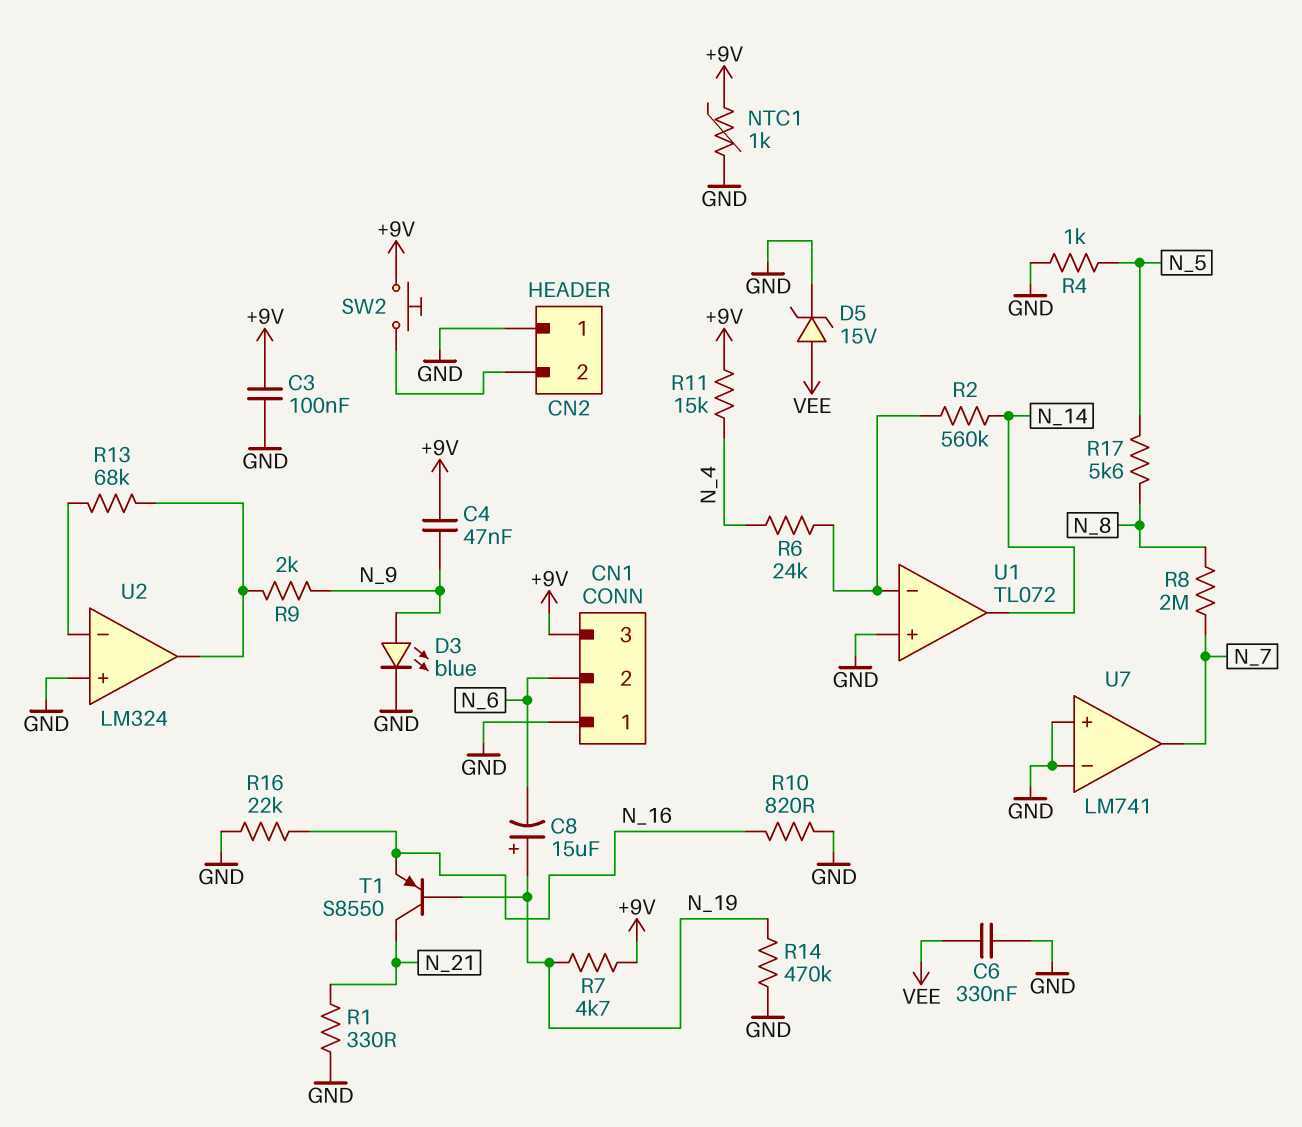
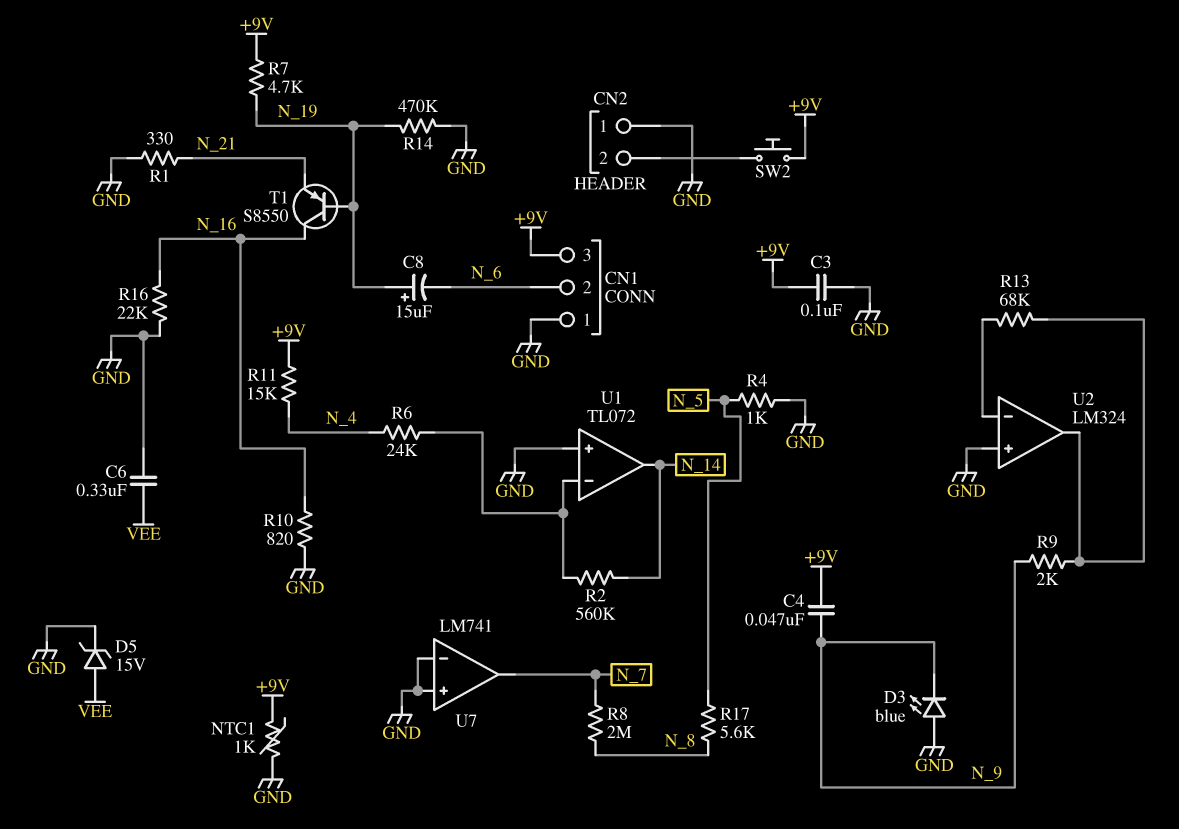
D3: LED blue (A N_9, K GND) -> LED blue (A GND, K N_9)
T1: PNP S8550 (B N_19, C N_21, E N_16) -> PNP S8550 (B N_19, C N_16, E N_21)

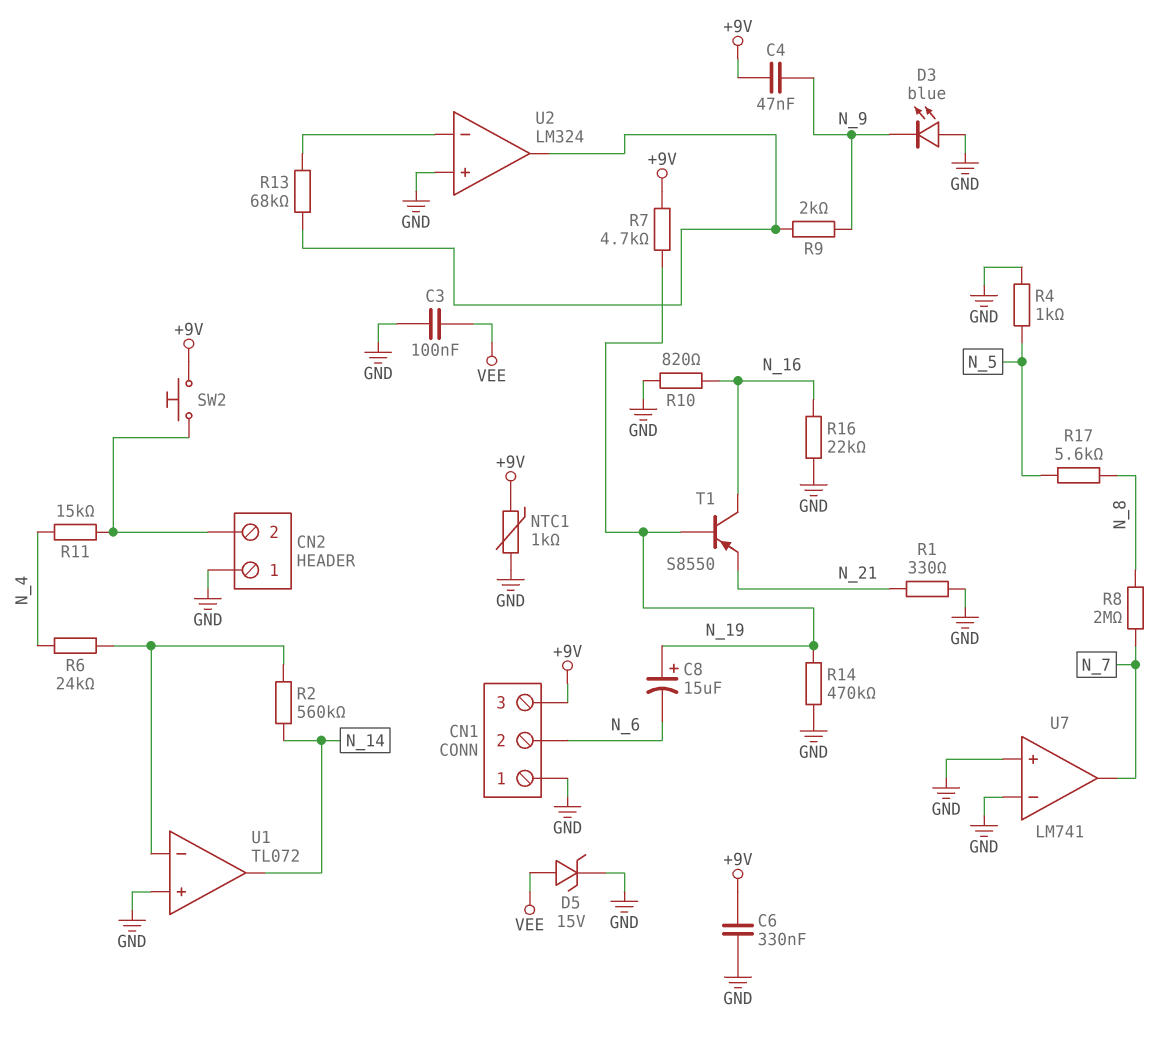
C3: 100nF (+9V, GND) -> 100nF (GND, VEE)
C6: 330nF (GND, VEE) -> 330nF (+9V, GND)
R11: 15k (+9V, N_4) -> 15k (CN2/2, N_4)

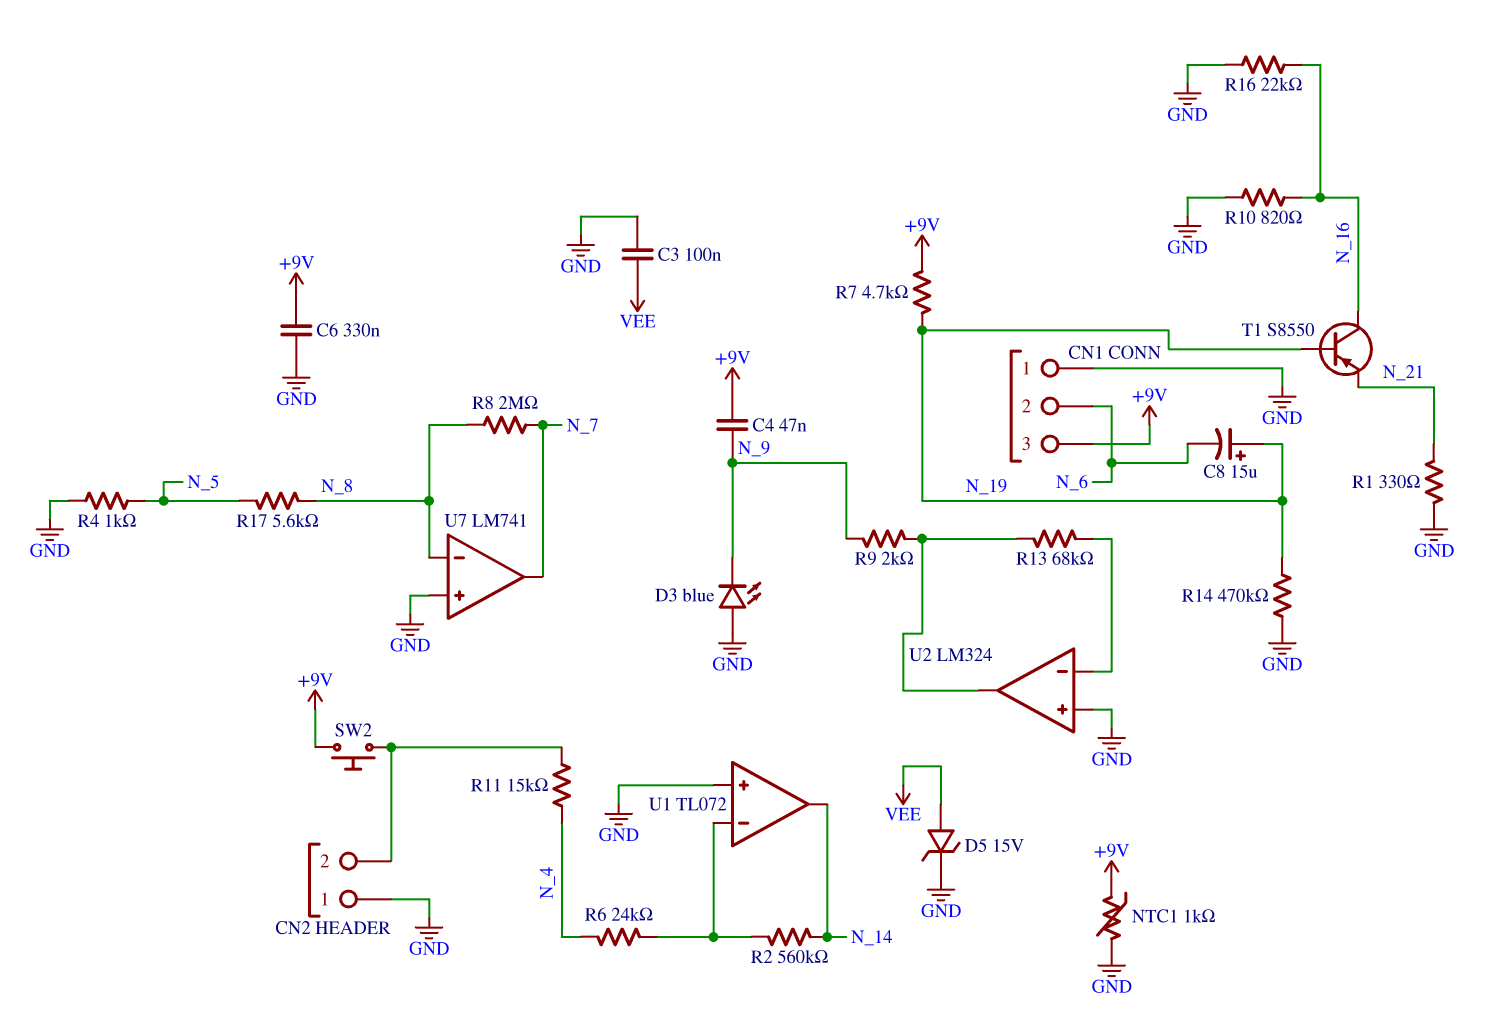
U7 pin in-: GND -> N_8

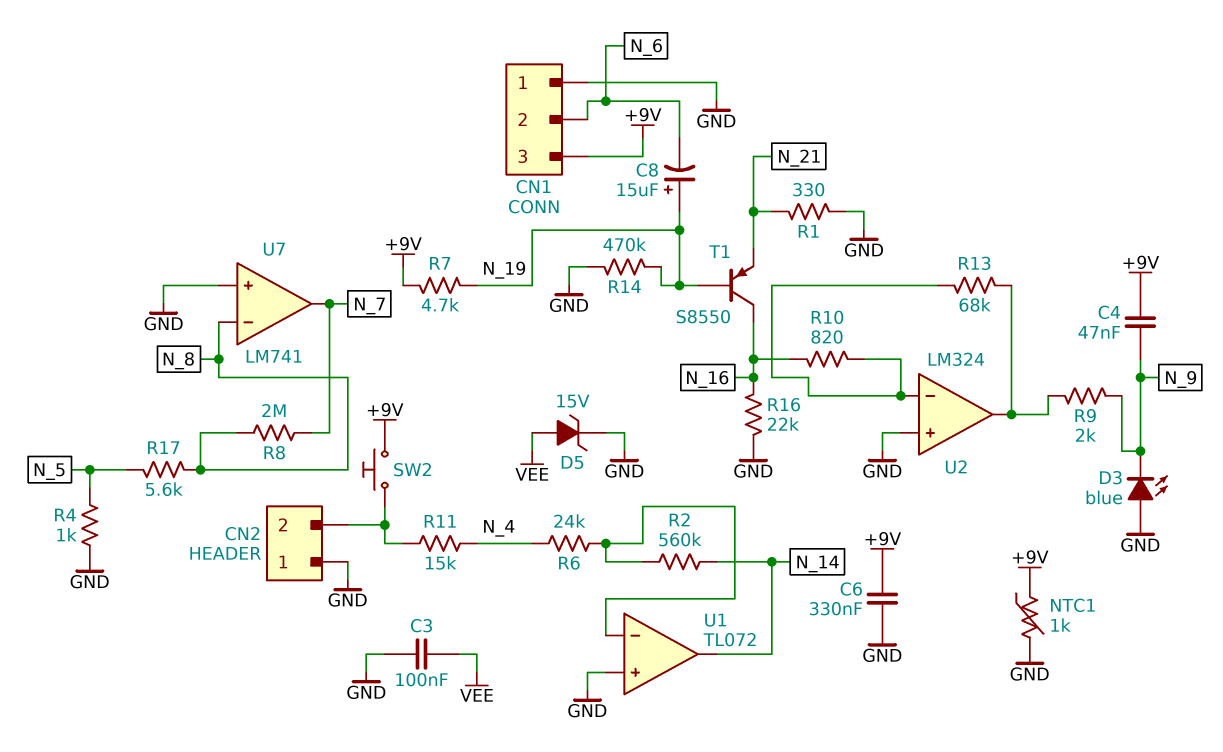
R10: 820 (GND, N_16) -> 820 (N_16, U2/in-)

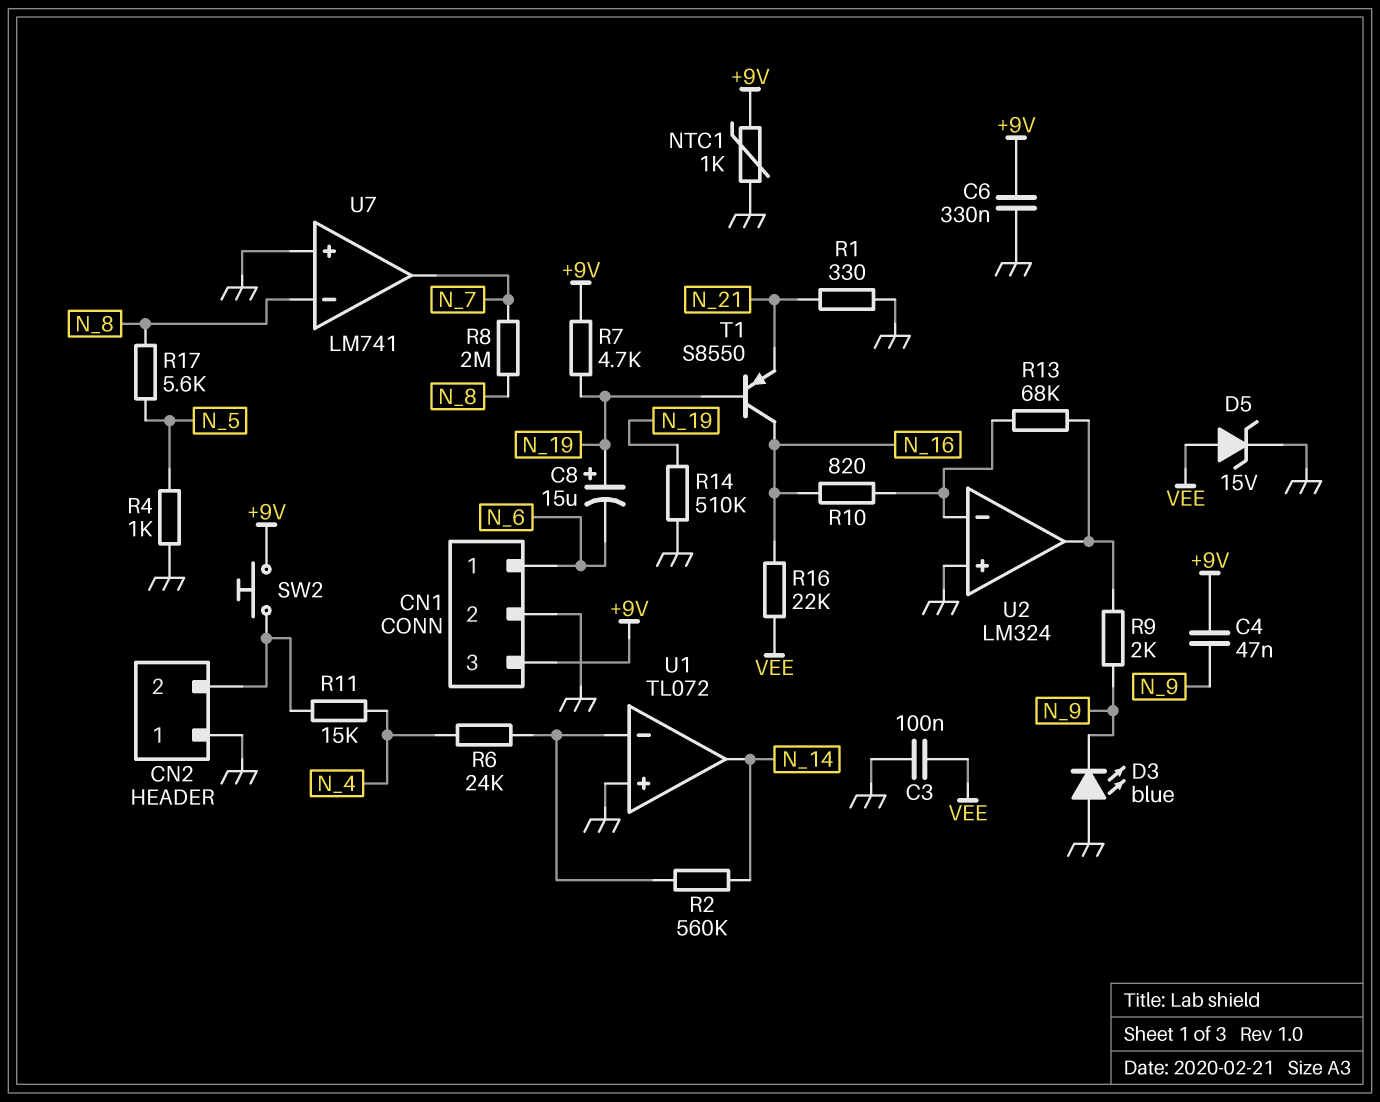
CN1 pin 1: GND -> N_6
CN1 pin 2: N_6 -> GND
R14: 470k (GND, N_19) -> 510k (GND, N_19)
R16: 22k (GND, N_16) -> 22k (N_16, VEE)

